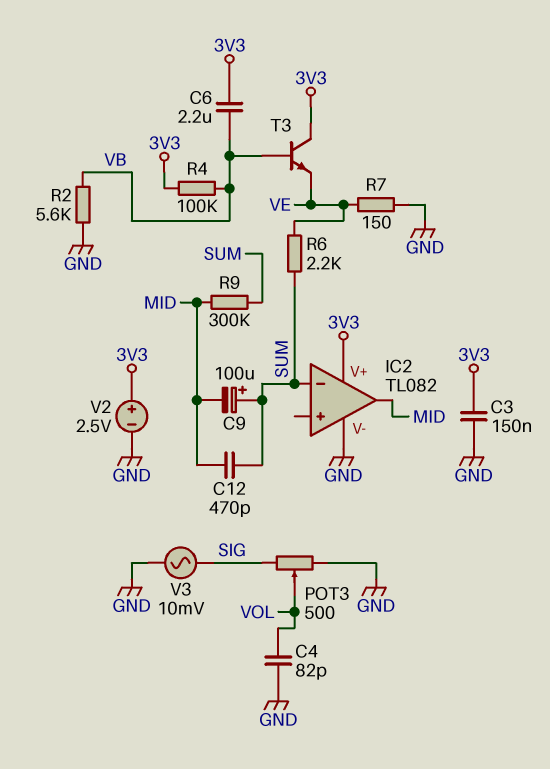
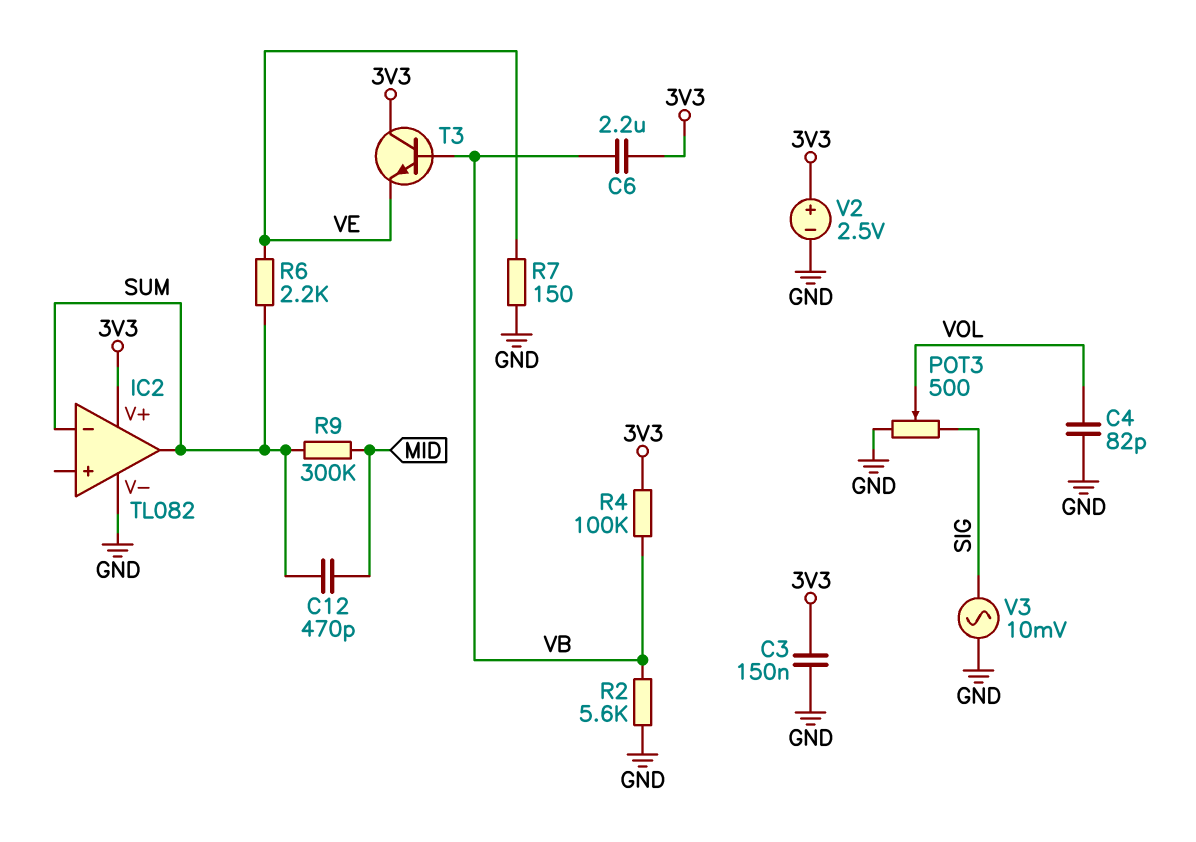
C9: 100uF (plus SUM, minus MID) -> none
IC2 pin out: MID -> SUM

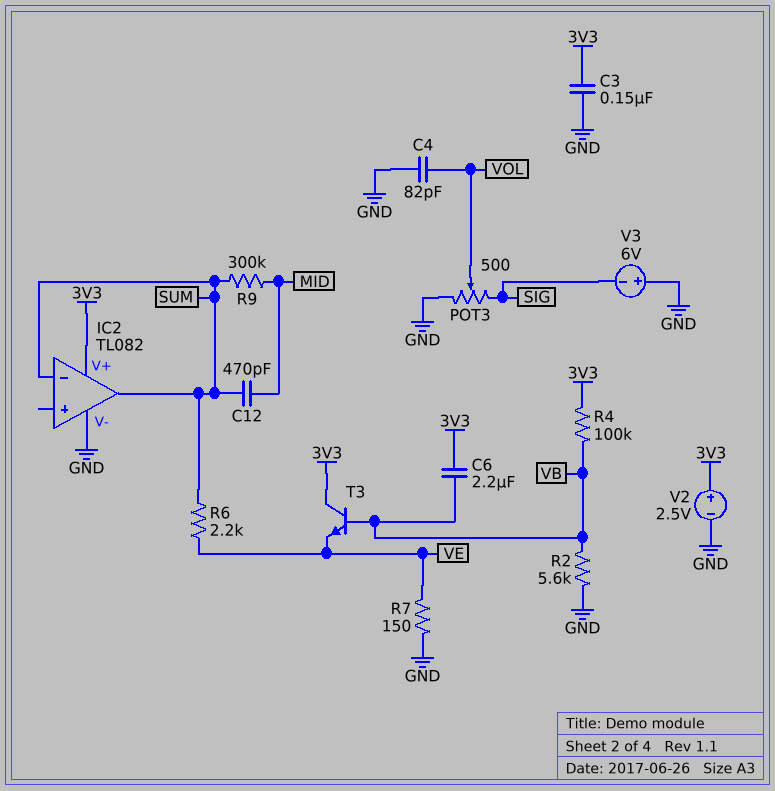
V3: AC 10mV (GND, SIG) -> 6V (plus GND, minus SIG)

